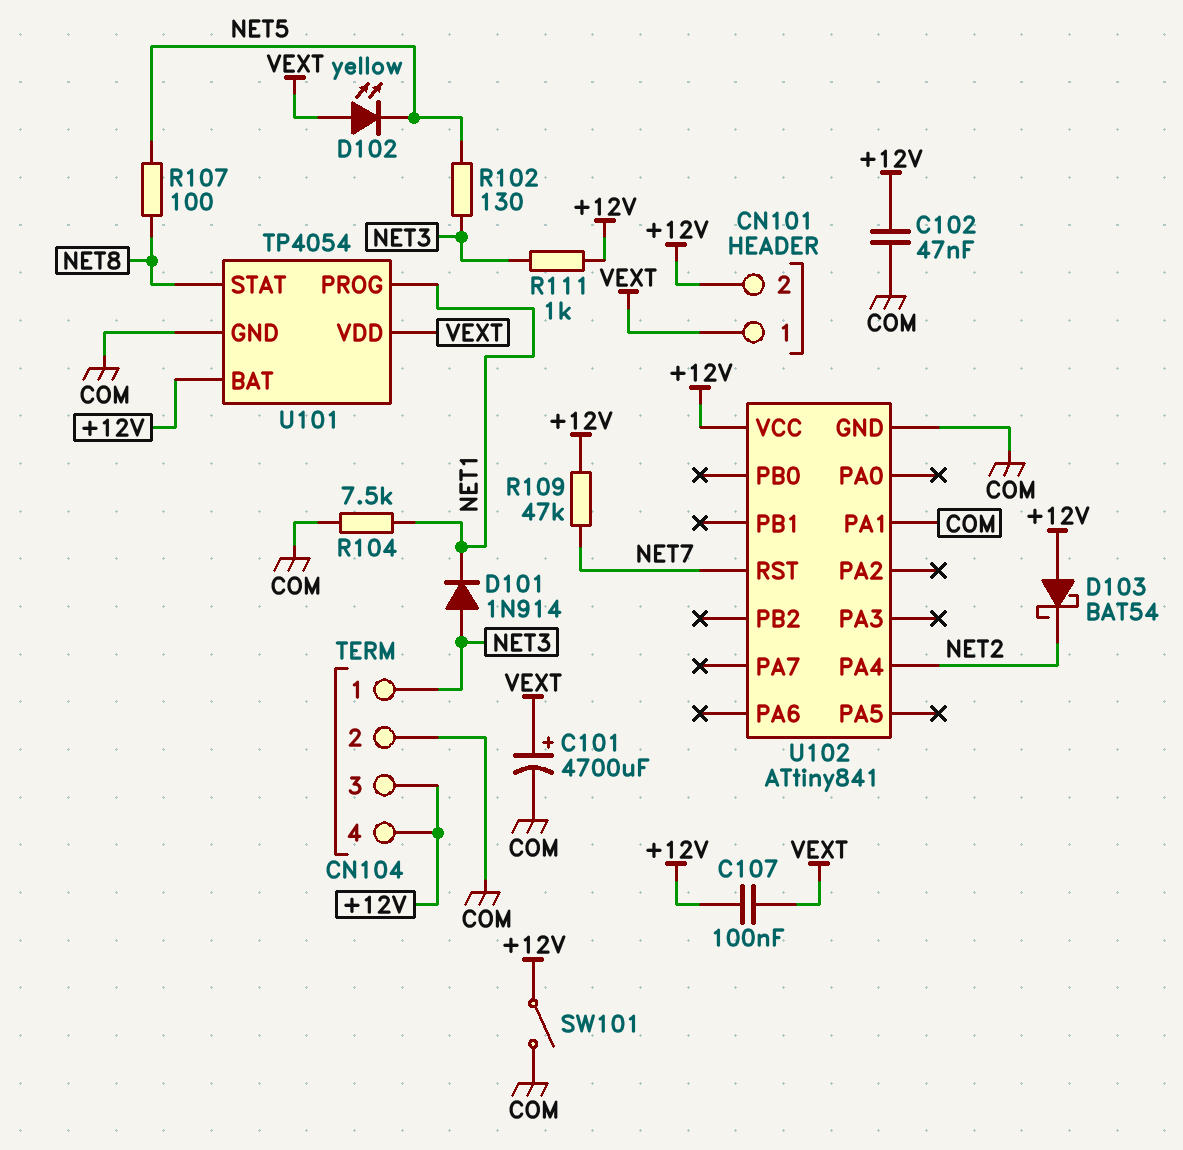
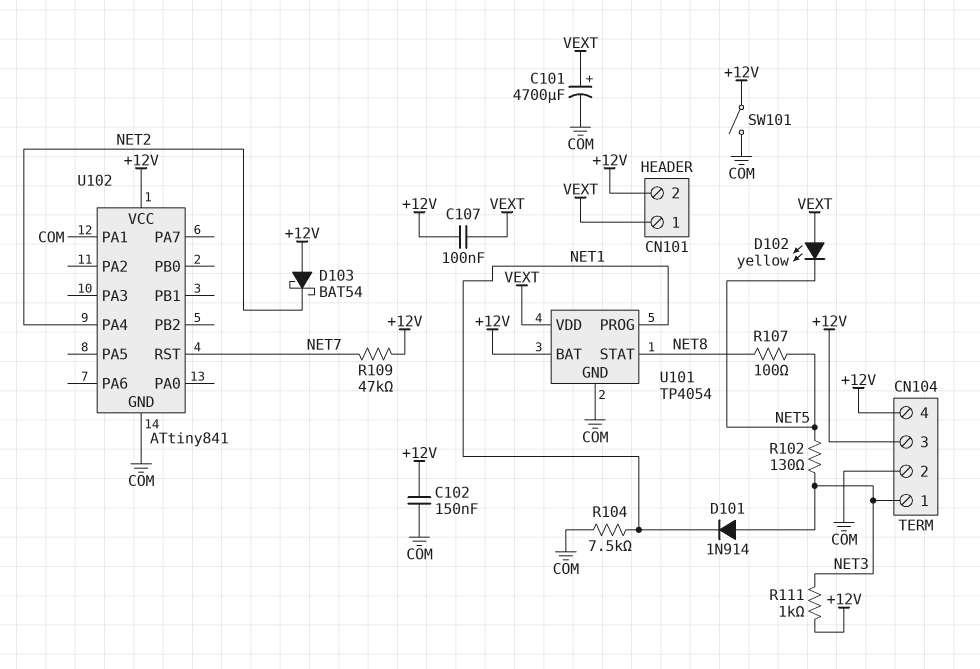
C102: 47nF (+12V, COM) -> 150nF (+12V, COM)

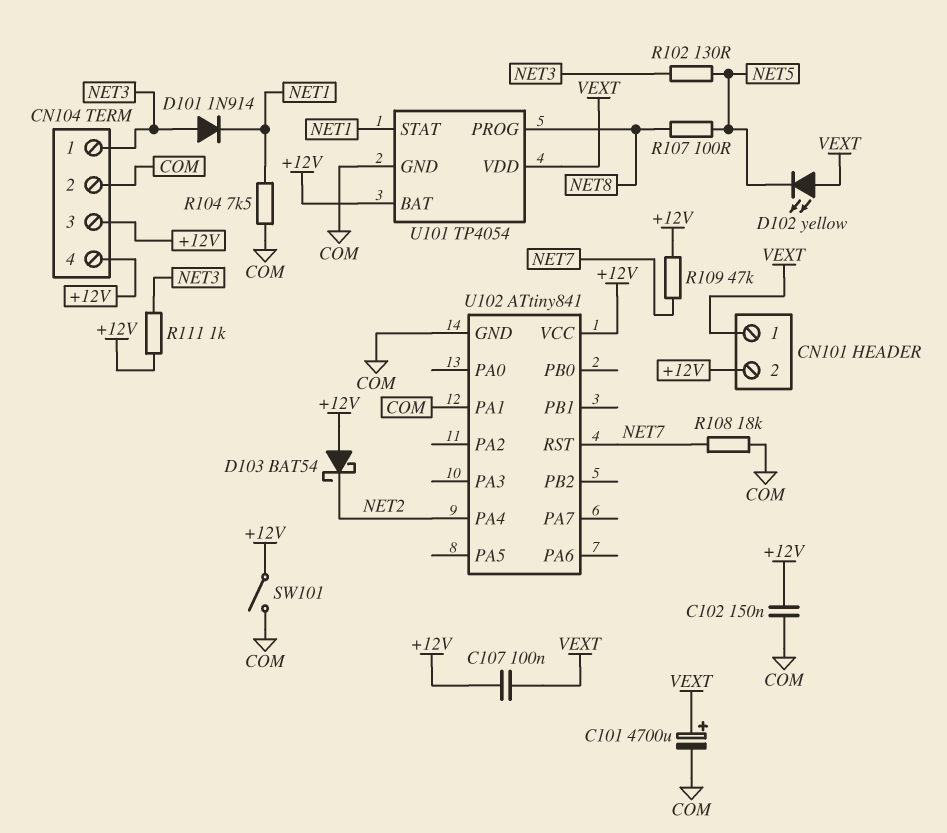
R108: none -> 18k (COM, NET7)
U101 pin PROG: NET1 -> NET8
U101 pin STAT: NET8 -> NET1

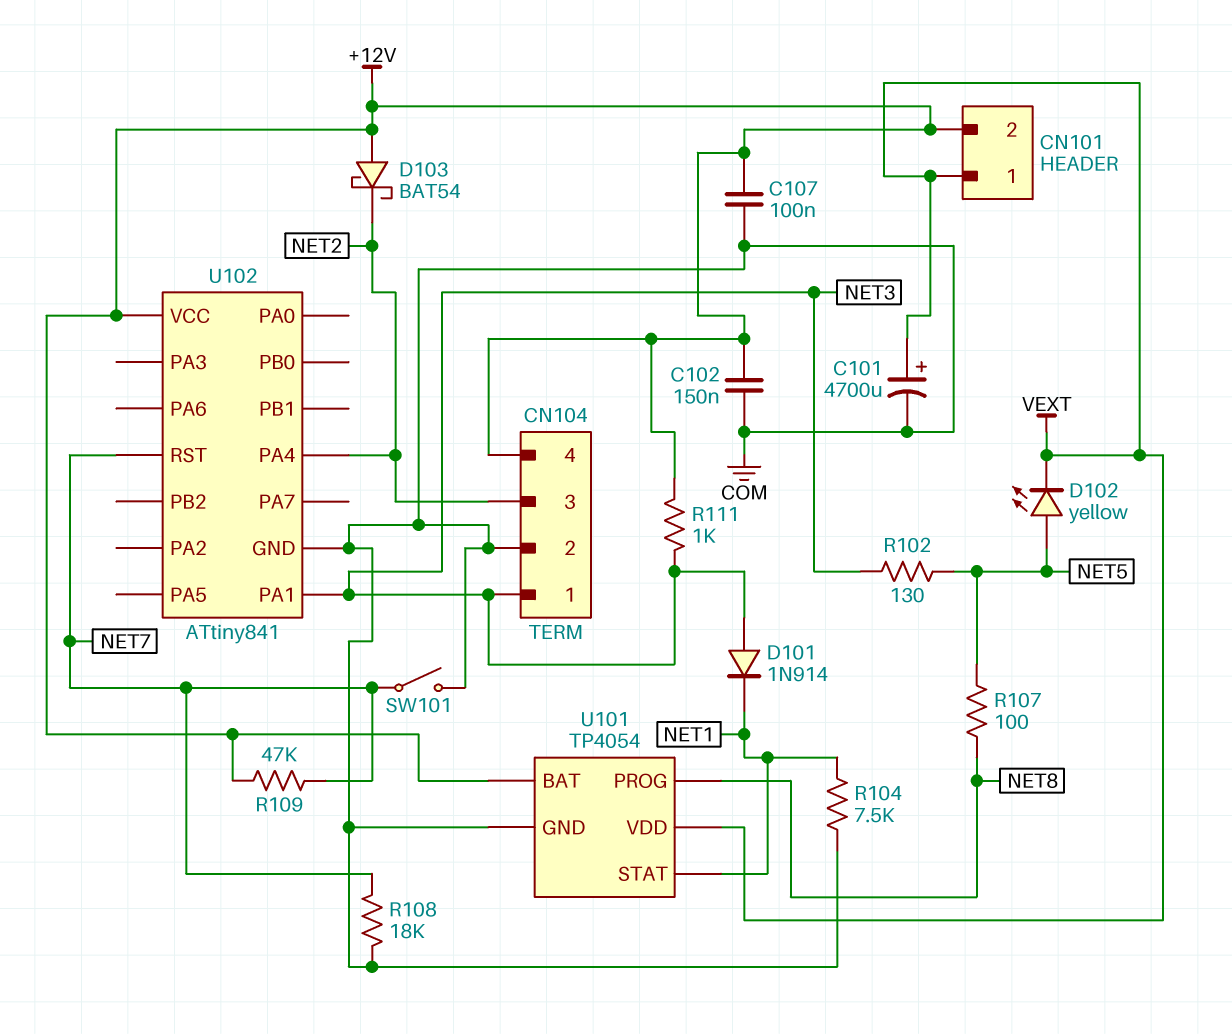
C107: 100nF (+12V, VEXT) -> 100nF (+12V, COM)
CN104 pin 3: +12V -> NET2
D102: LED yellow (A VEXT, K NET5) -> LED yellow (A NET5, K VEXT)
SW101: switch (+12V, COM) -> switch (COM, NET7)
U102 pin PA1: COM -> NET3

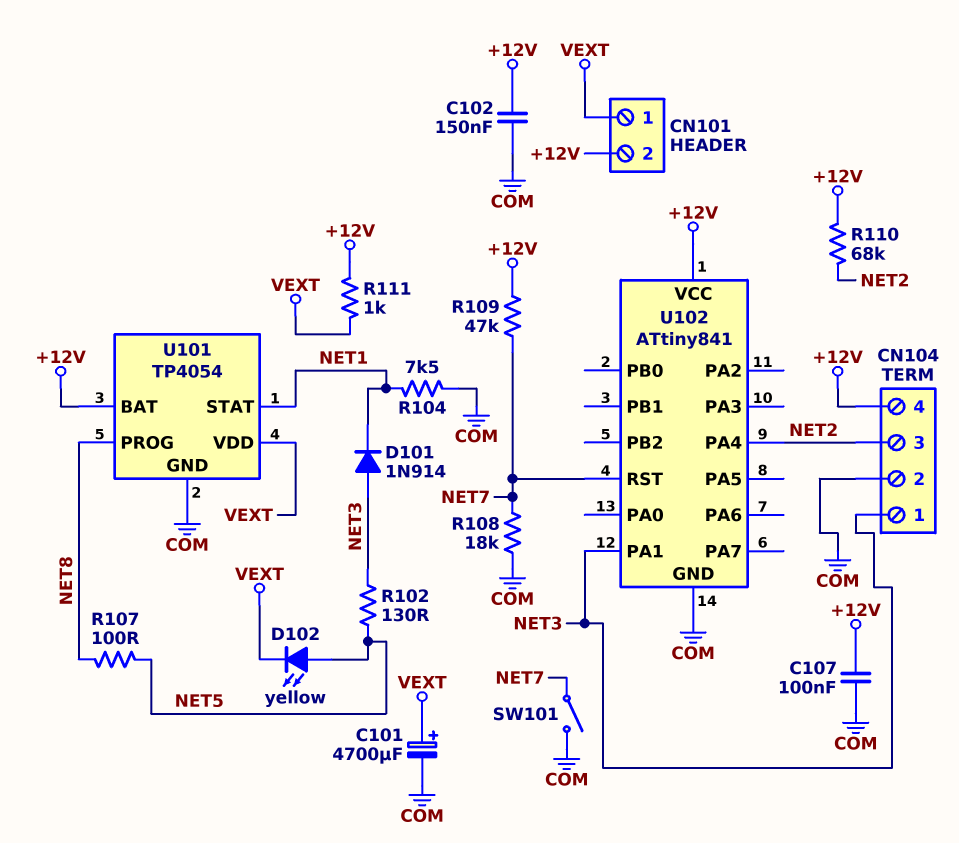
D103: schottky BAT54 (A +12V, K NET2) -> none
R110: none -> 68k (+12V, NET2)
R111: 1k (+12V, NET3) -> 1k (+12V, VEXT)

